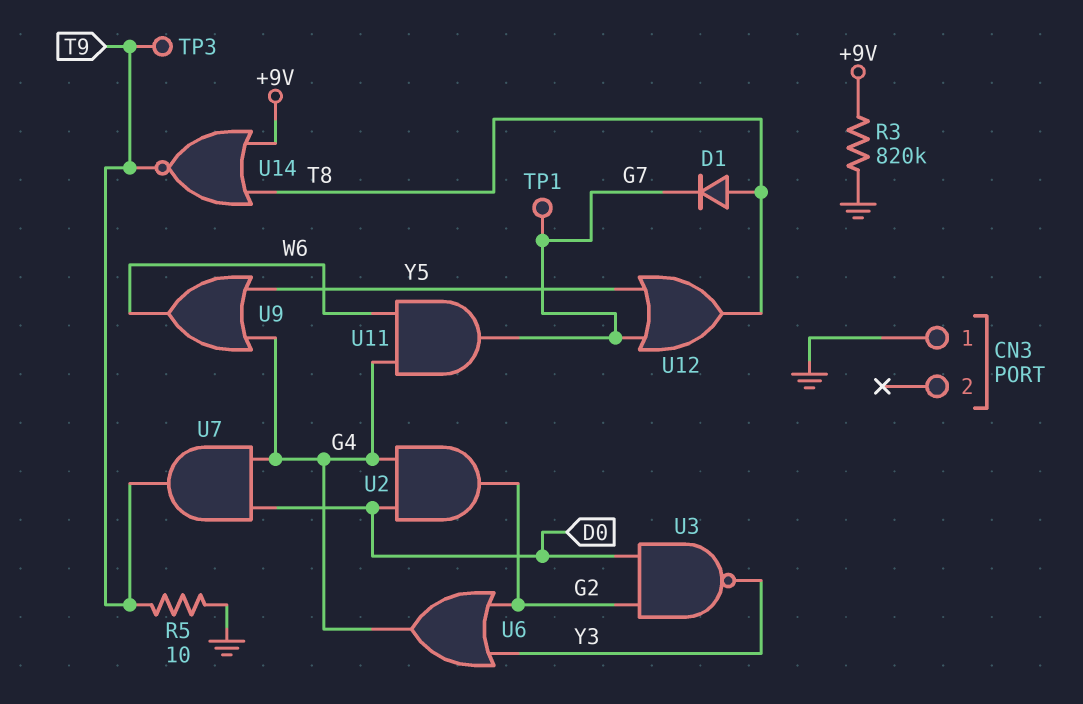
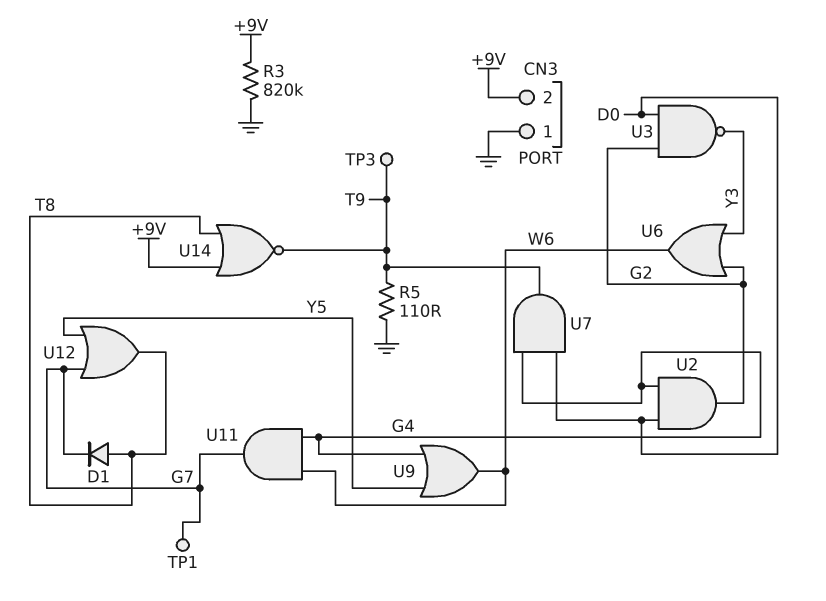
CN3 pin 2: none -> +9V
R5: 10 (GND, T9) -> 110 (GND, T9)
U6: OR (in G2, in Y3, out G4) -> OR (in G2, in Y3, out W6)

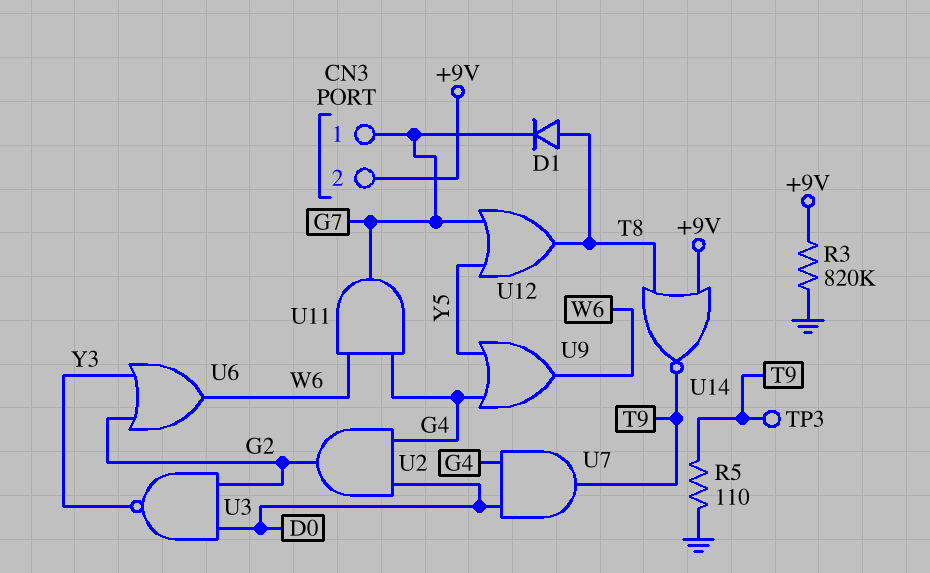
CN3 pin 1: GND -> G7
TP1: test point (G7) -> none

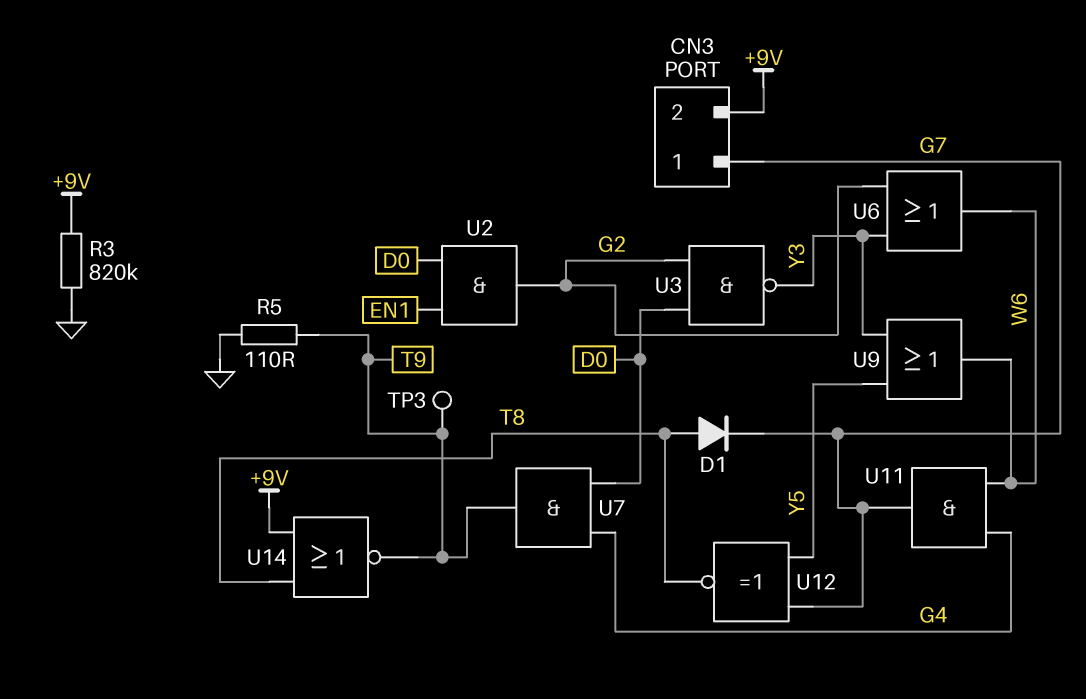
U2: AND (in D0, in G4, out G2) -> AND (in D0, in EN1, out G2)
U9: OR (in G4, in Y5, out W6) -> OR (in Y3, in Y5, out W6)
U12: OR (in G7, in Y5, out T8) -> XNOR (in G7, in Y5, out T8)

